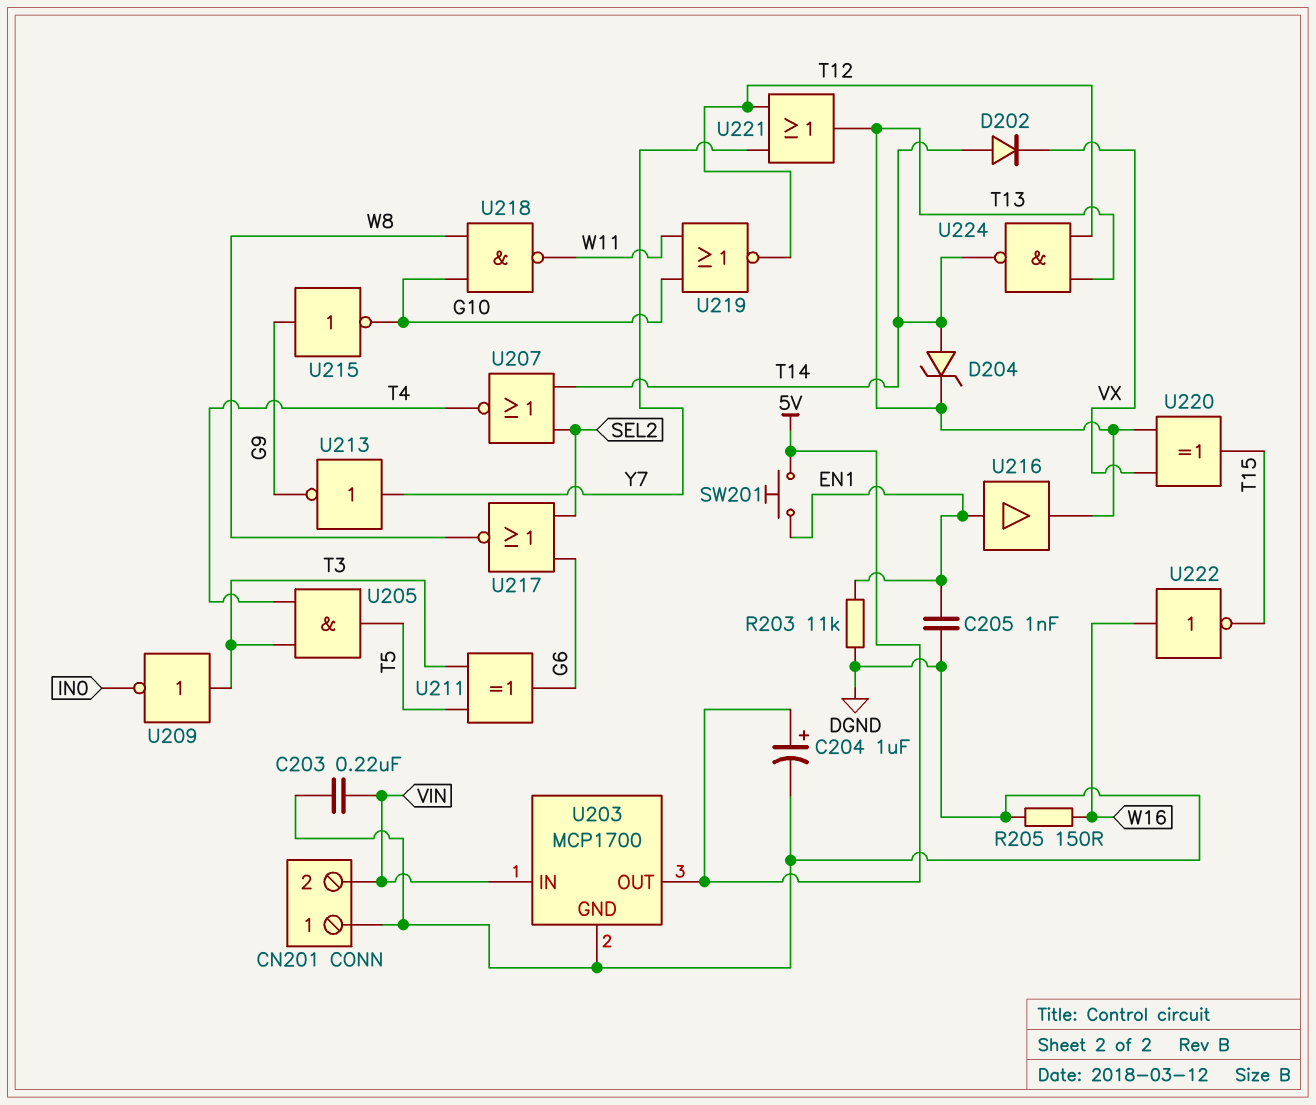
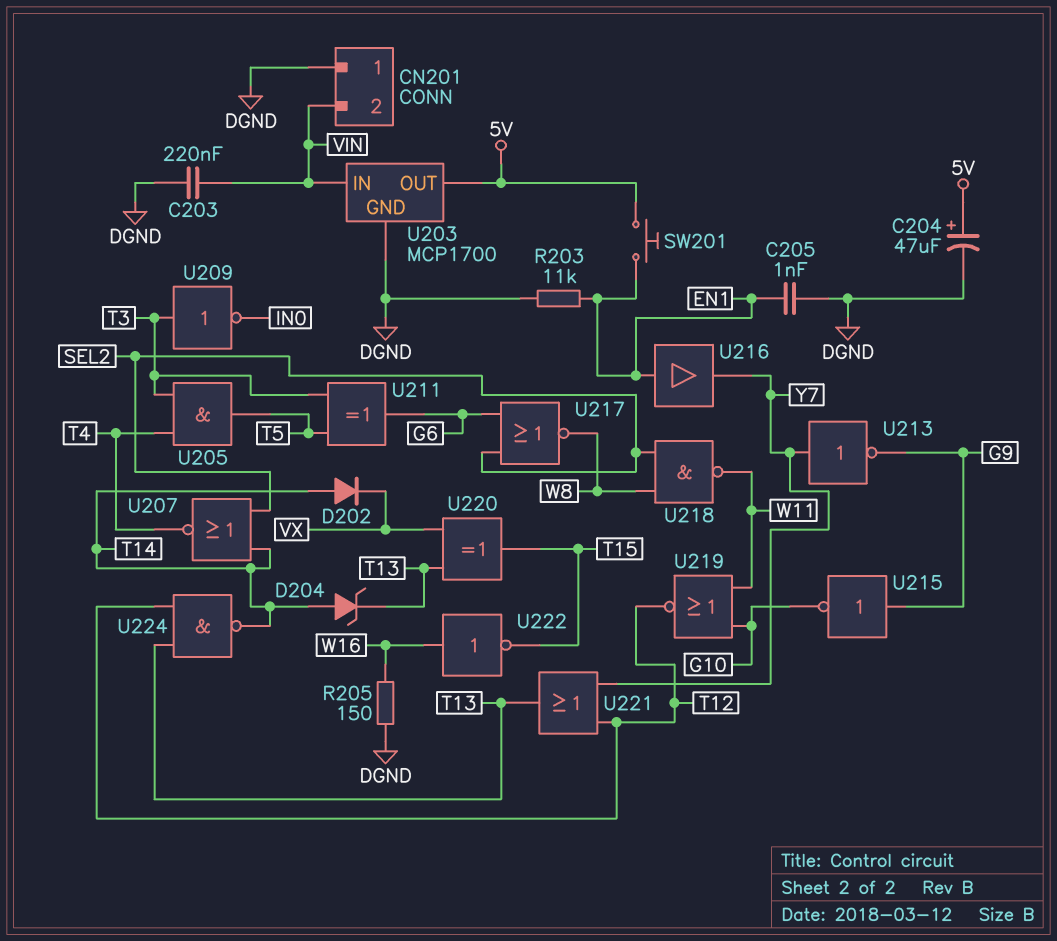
C204: 1uF (plus 5V, minus DGND) -> 47uF (plus 5V, minus DGND)
U216: buffer (in EN1, out T13) -> buffer (in EN1, out Y7)
U218: NAND (in G10, in W8, out W11) -> NAND (in SEL2, in W8, out W11)

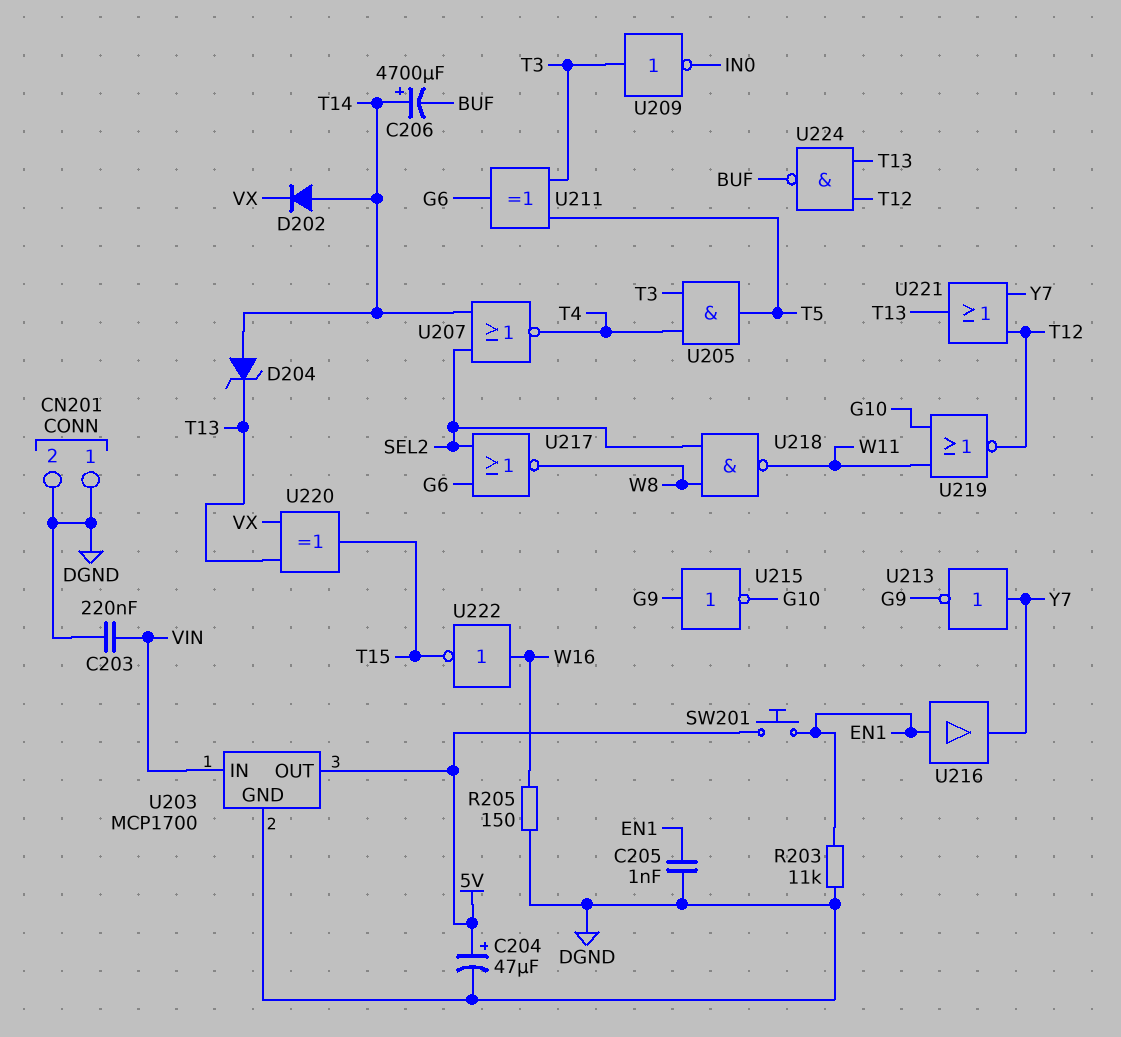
C206: none -> 4700uF (plus T14, minus BUF)
CN201 pin 2: VIN -> DGND
U224: NAND (in T12, in T13, out T14) -> NAND (in T12, in T13, out BUF)

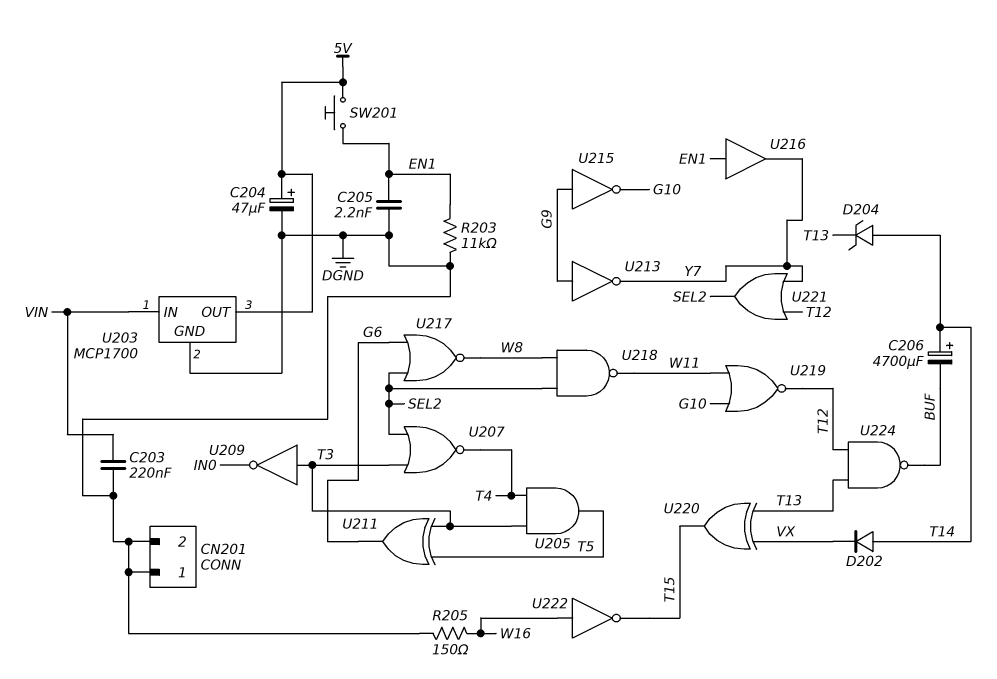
C205: 1nF (DGND, EN1) -> 2.2nF (DGND, EN1)
U207: NOR (in SEL2, in T14, out T4) -> NOR (in SEL2, in T3, out T4)
U213: NOT (in Y7, out G9) -> NOT (in G9, out Y7)
U221: OR (in T12, in Y7, out T13) -> OR (in T12, in Y7, out SEL2)

